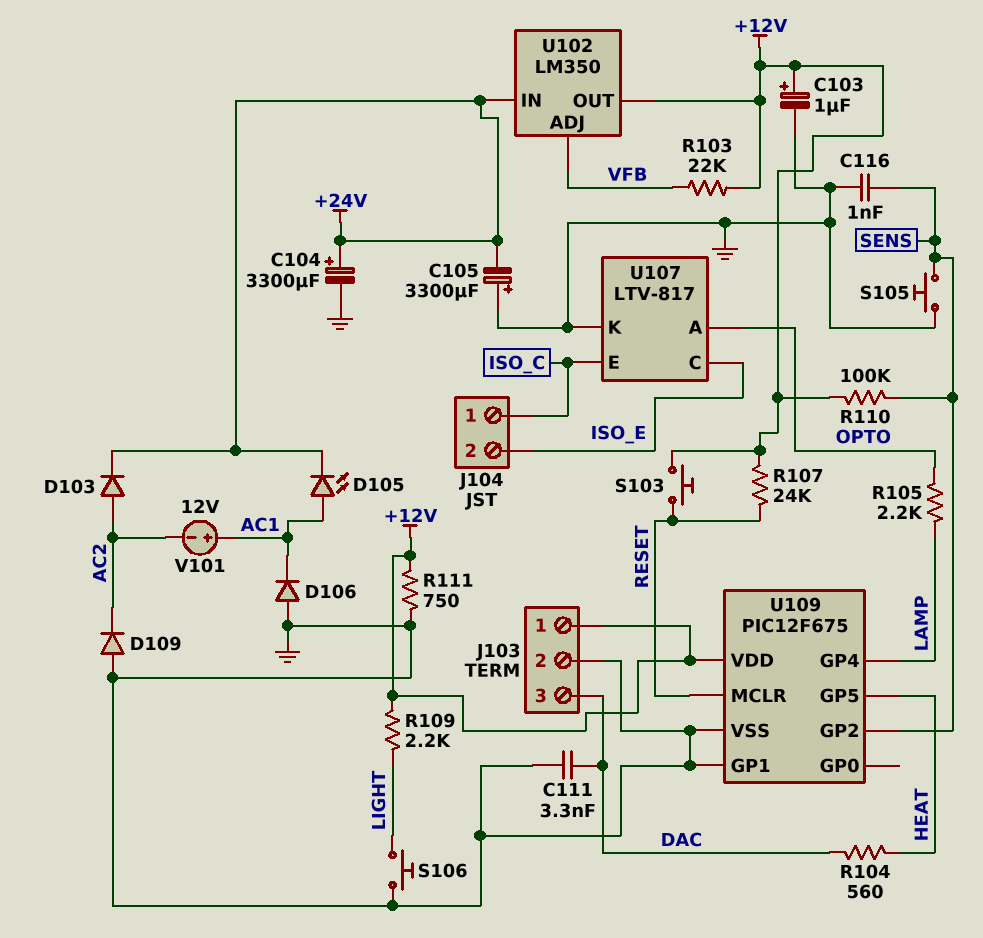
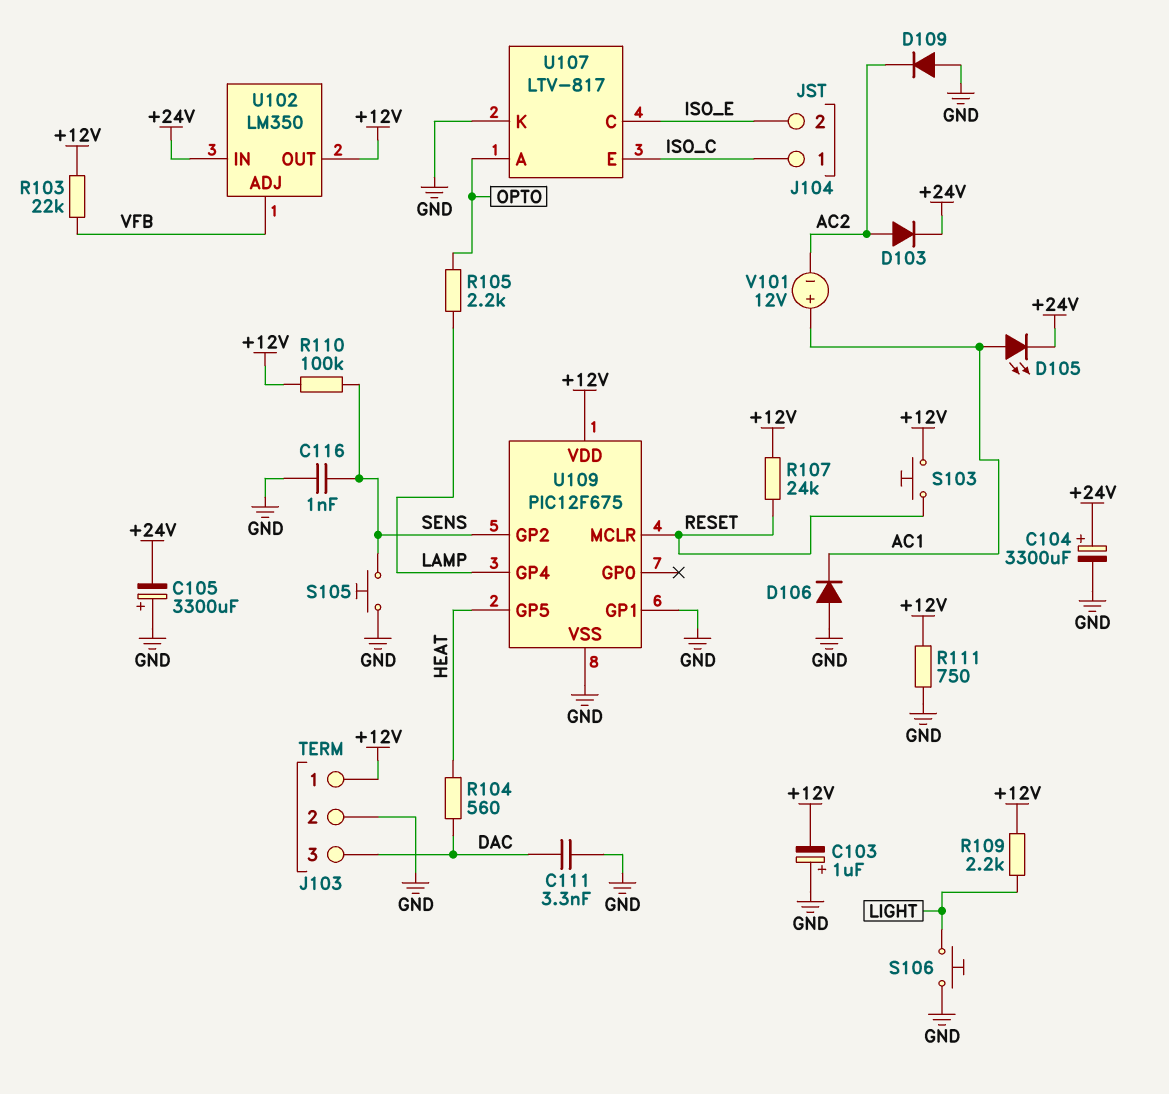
C103: 1uF (plus +12V, minus GND) -> 1uF (plus GND, minus +12V)

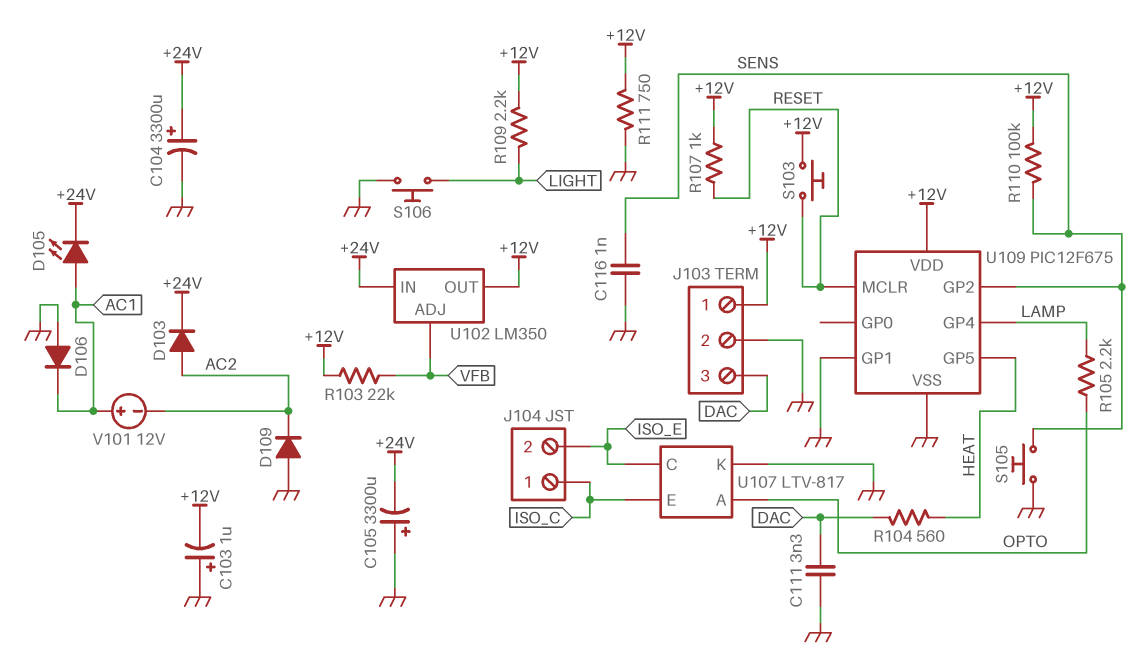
R107: 24k (+12V, RESET) -> 1k (+12V, RESET)

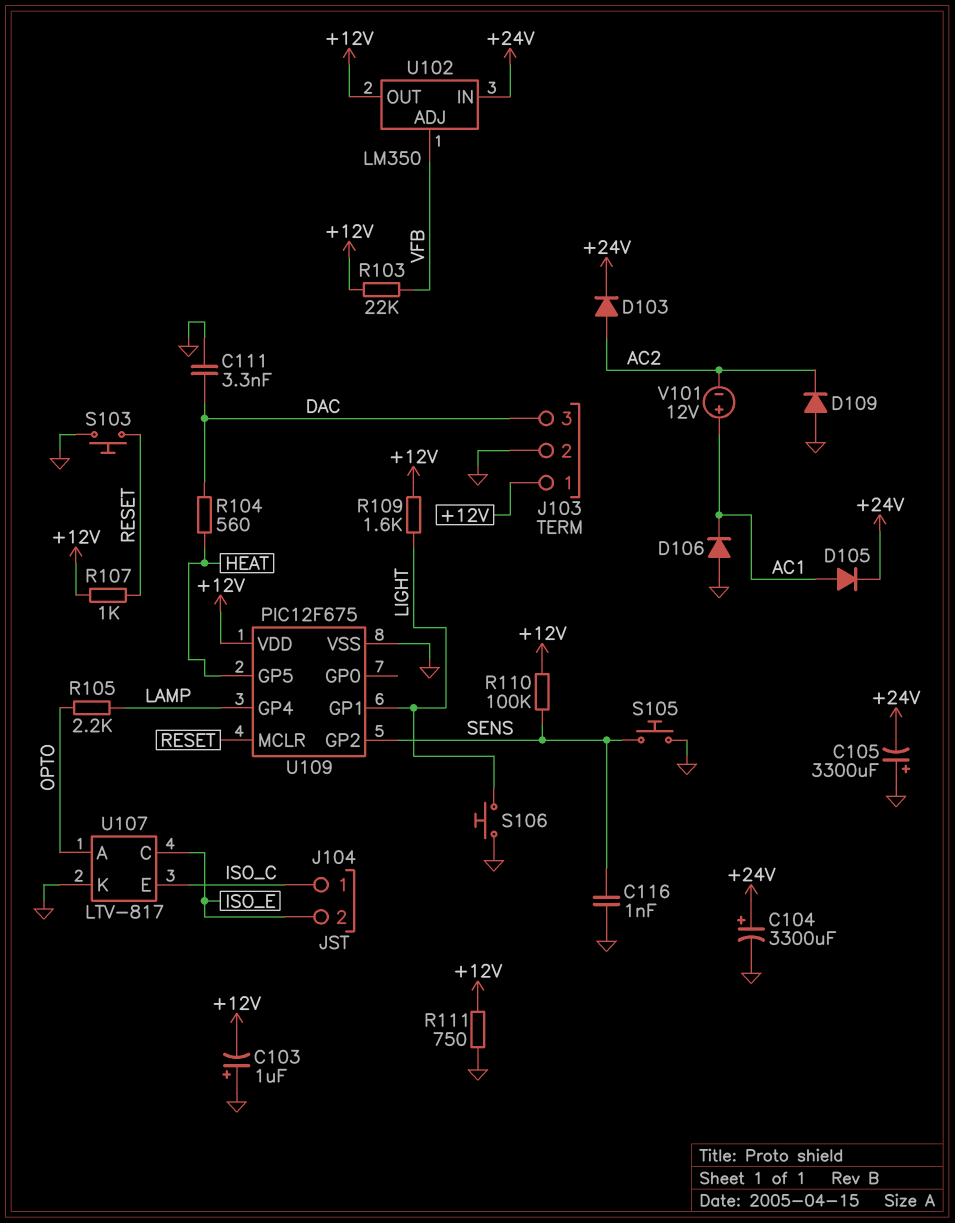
D105: LED (A AC1, K +24V) -> diode (A AC1, K +24V)
R109: 2.2k (+12V, LIGHT) -> 1.6k (+12V, LIGHT)
S103: button (+12V, RESET) -> button (GND, RESET)
U109 pin GP1: GND -> LIGHT

